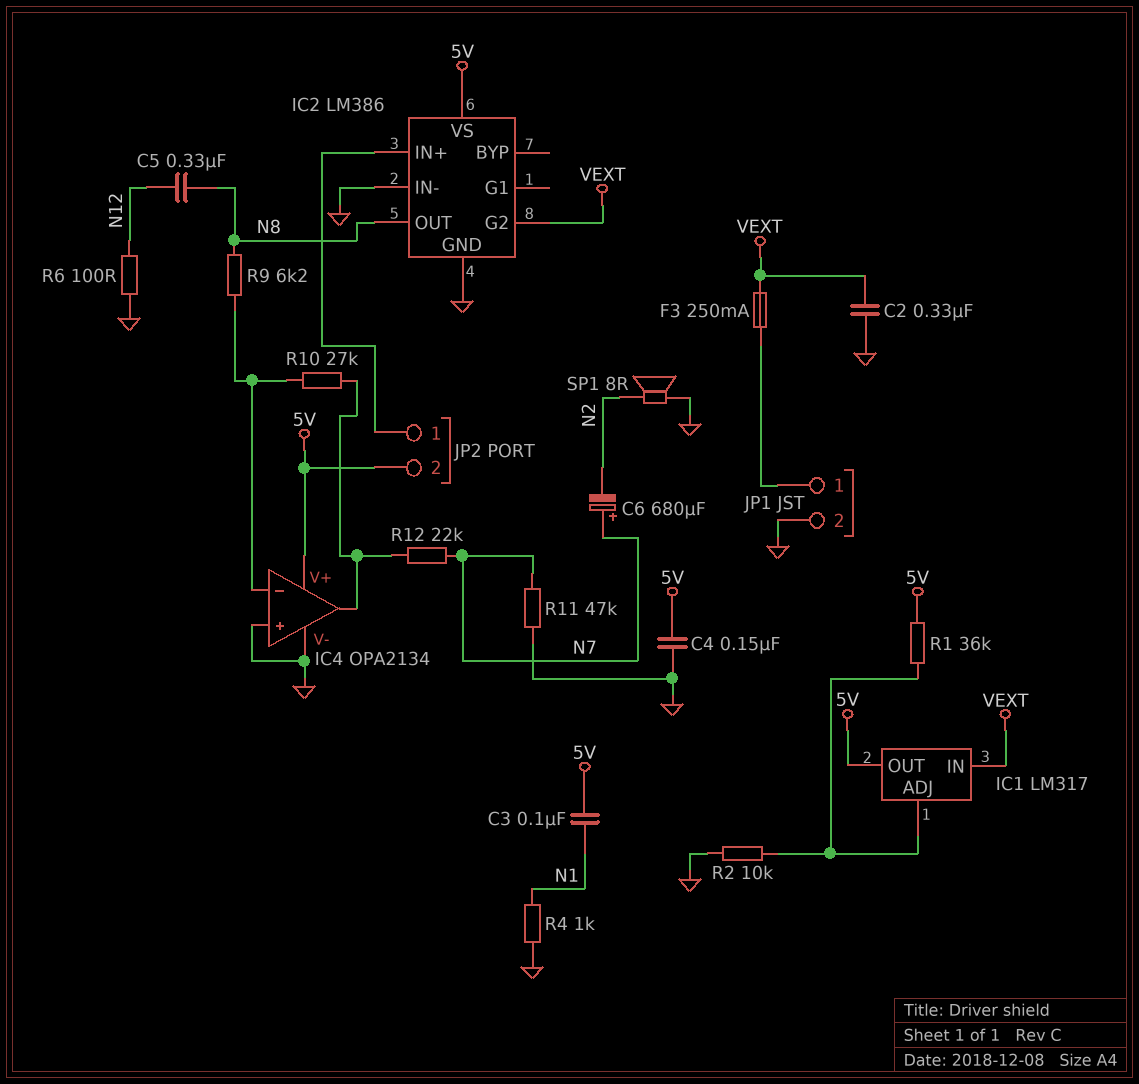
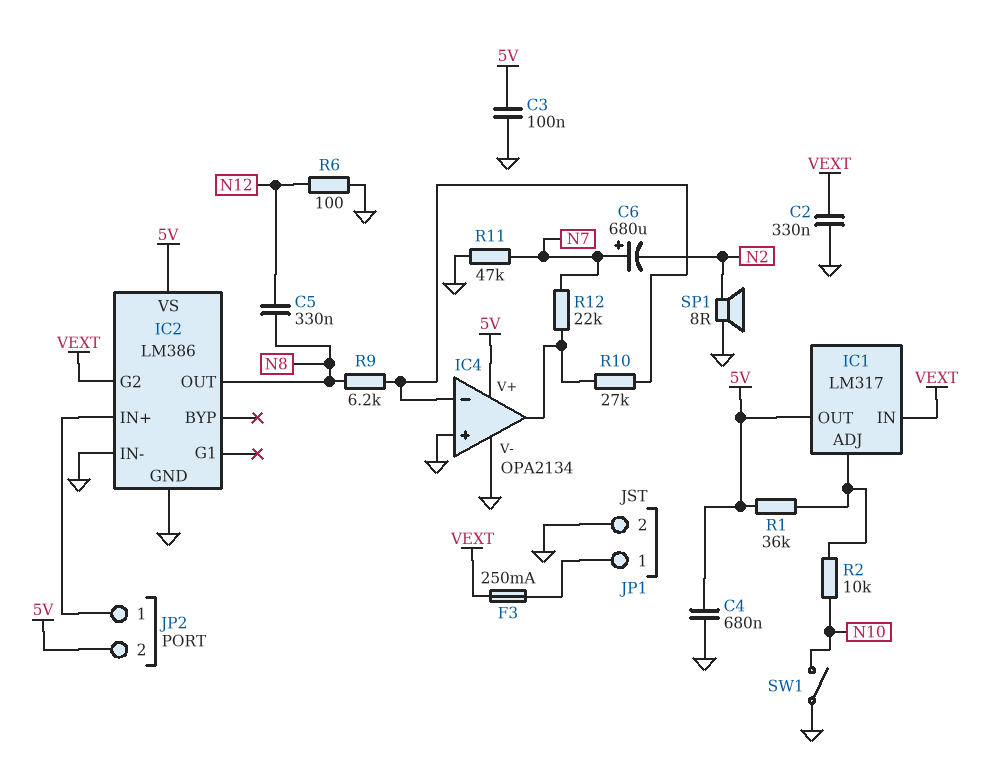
C3: 100nF (5V, N1) -> 100nF (5V, GND)
C4: 150nF (5V, GND) -> 680nF (5V, GND)
R2: 10k (GND, IC1/ADJ) -> 10k (IC1/ADJ, N10)
R4: 1k (GND, N1) -> none
SW1: none -> switch (GND, N10)

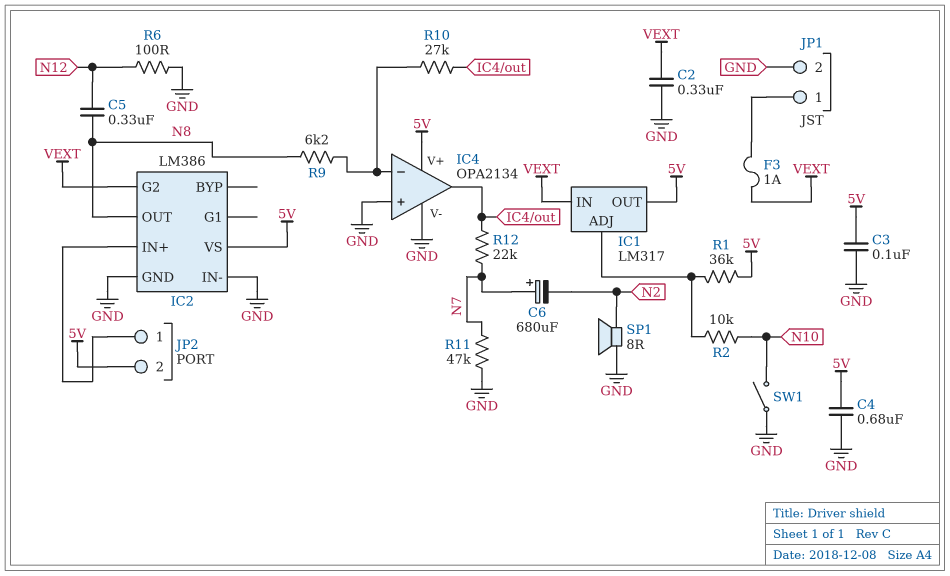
F3: 250mA (JP1/1, VEXT) -> 1A (JP1/1, VEXT)

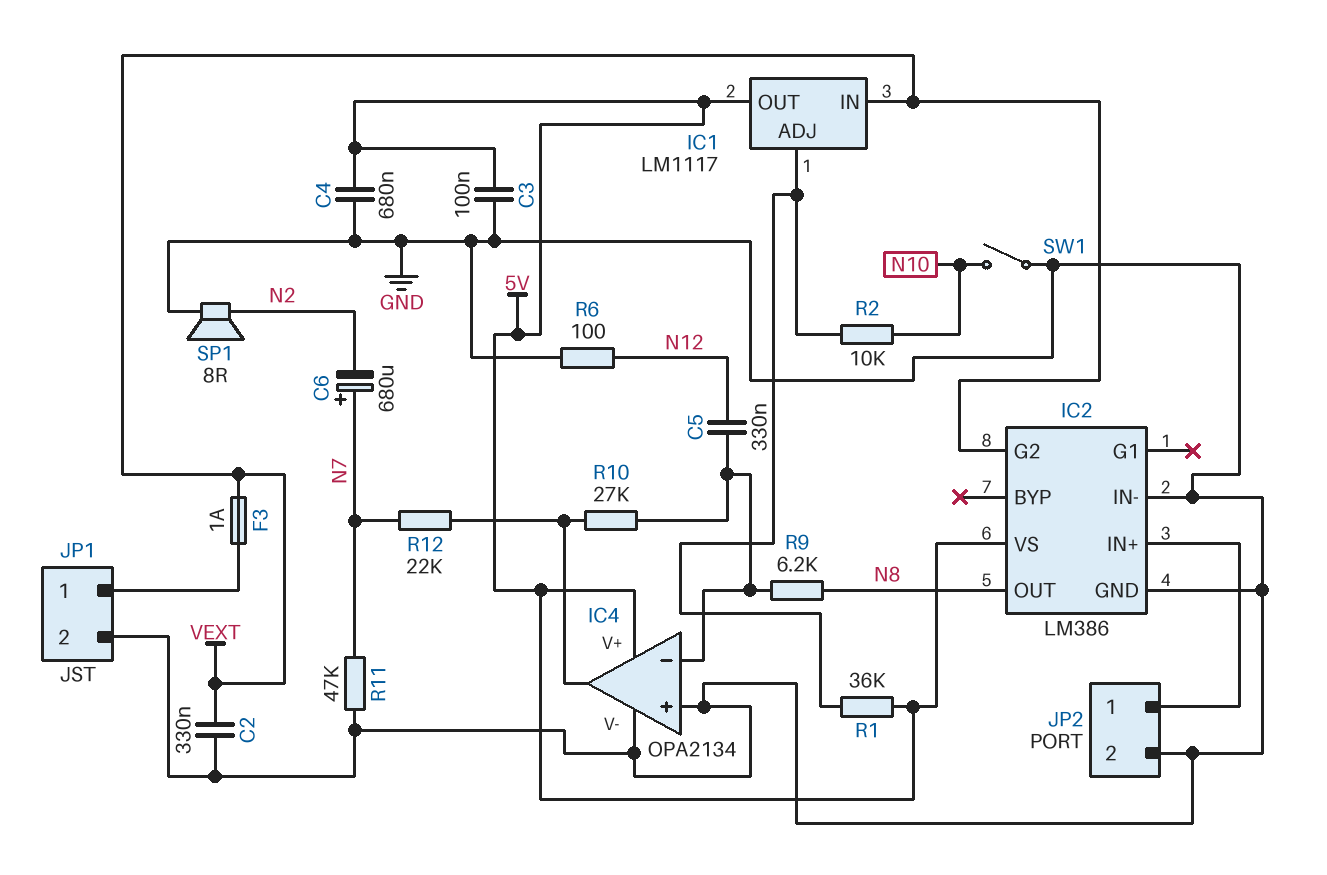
C5: 330nF (N8, N12) -> 330nF (IC4/in-, N12)
IC1: LM317 -> LM1117
JP2 pin 2: 5V -> GND

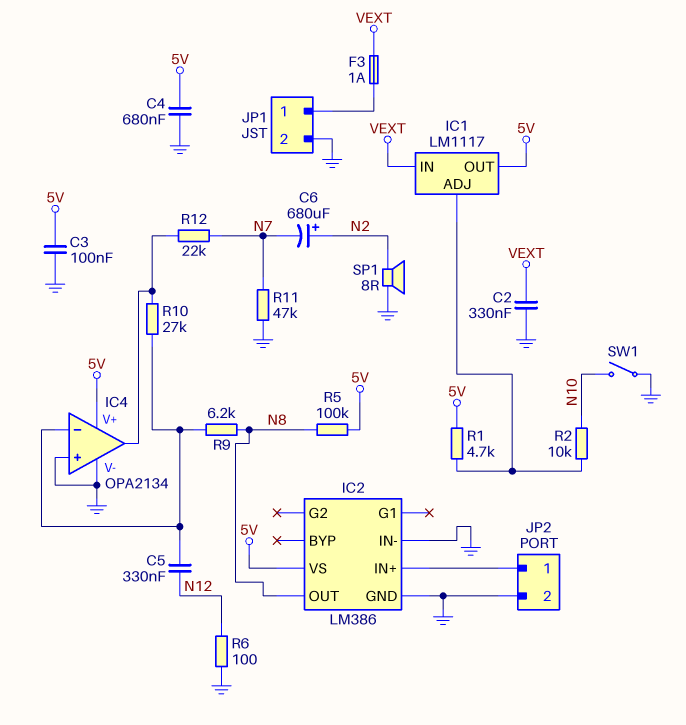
C6: 680uF (plus N7, minus N2) -> 680uF (plus N2, minus N7)
IC2 pin G2: VEXT -> none
R1: 36k (5V, IC1/ADJ) -> 4.7k (5V, IC1/ADJ)
R5: none -> 100k (5V, N8)

